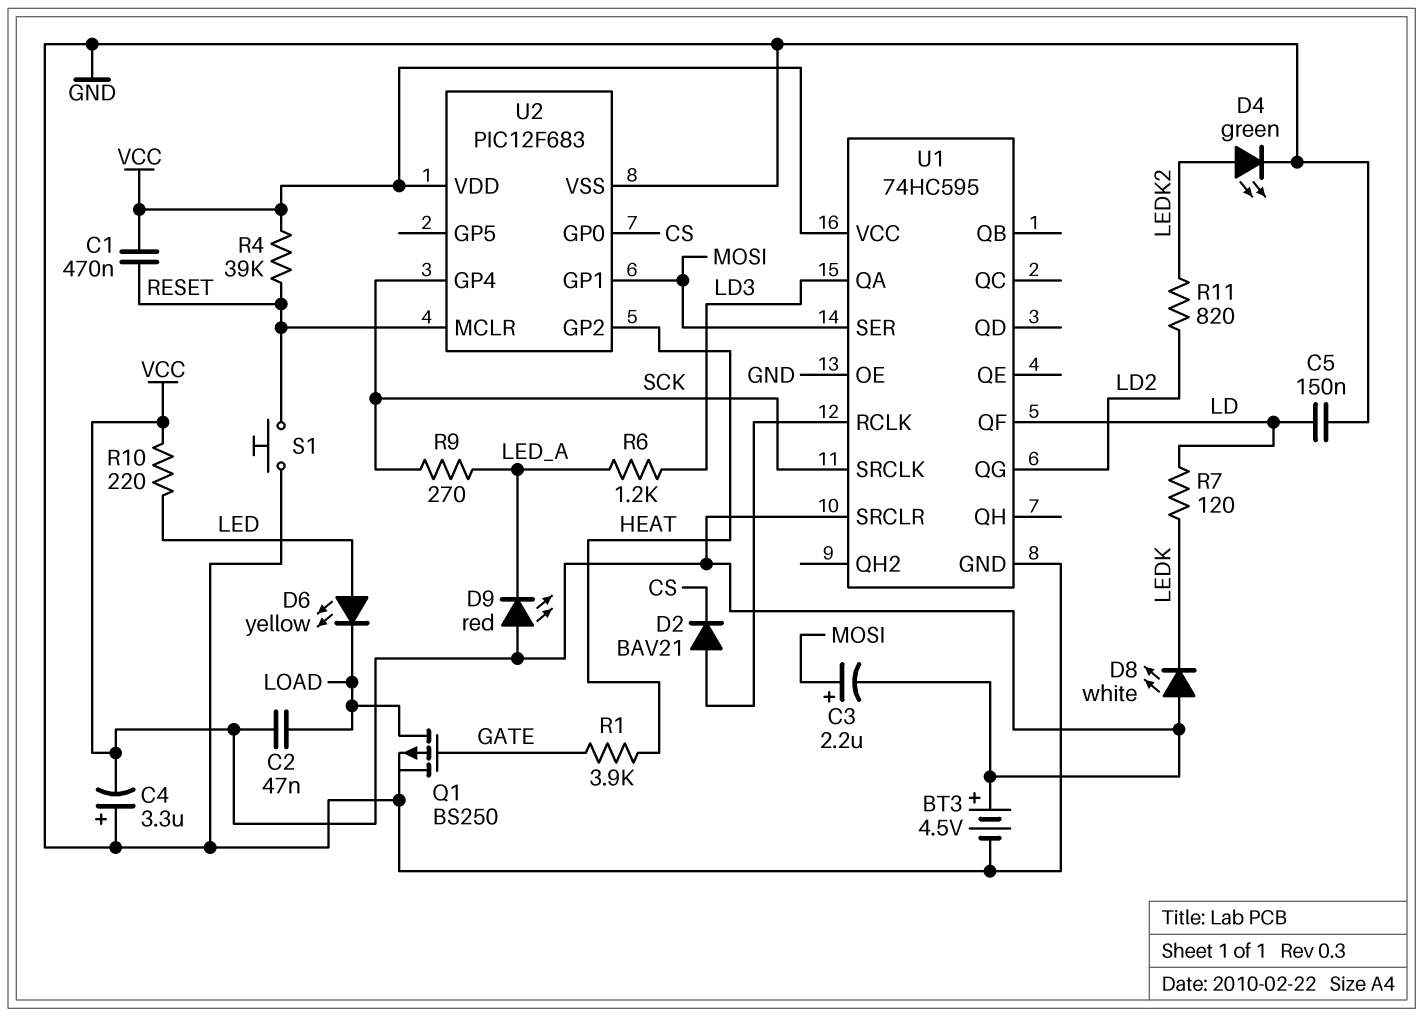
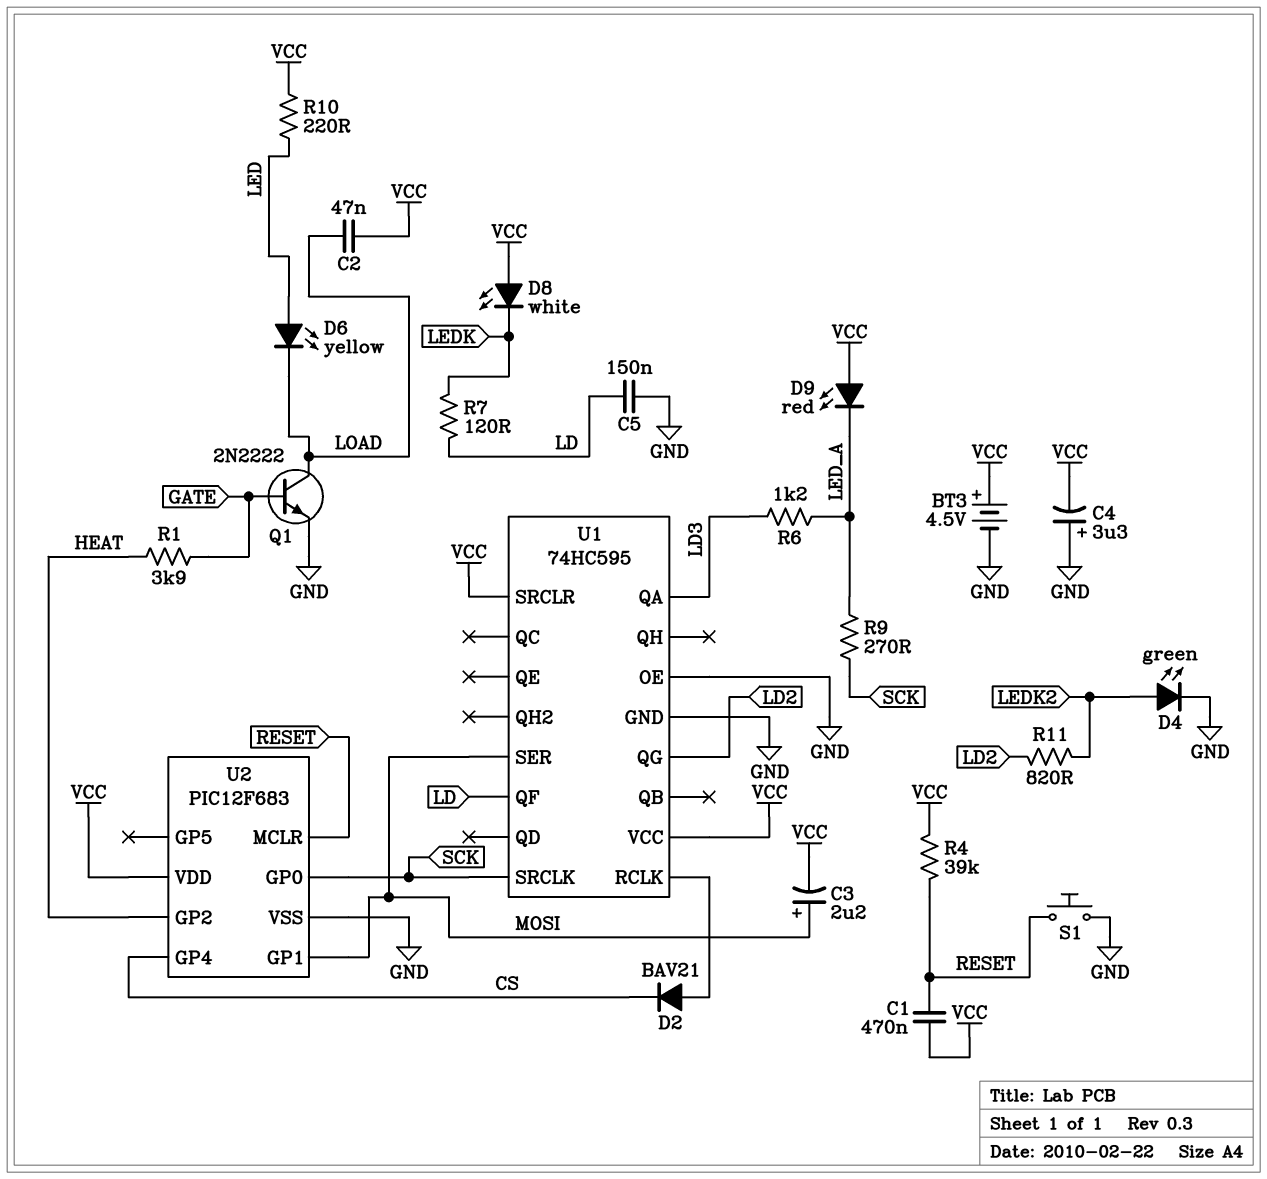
Q1: PMOS BS250 (G GATE, D LOAD, S GND) -> NPN 2N2222 (B GATE, C LOAD, E GND)
U2 pin GP0: CS -> SCK
U2 pin GP4: SCK -> CS

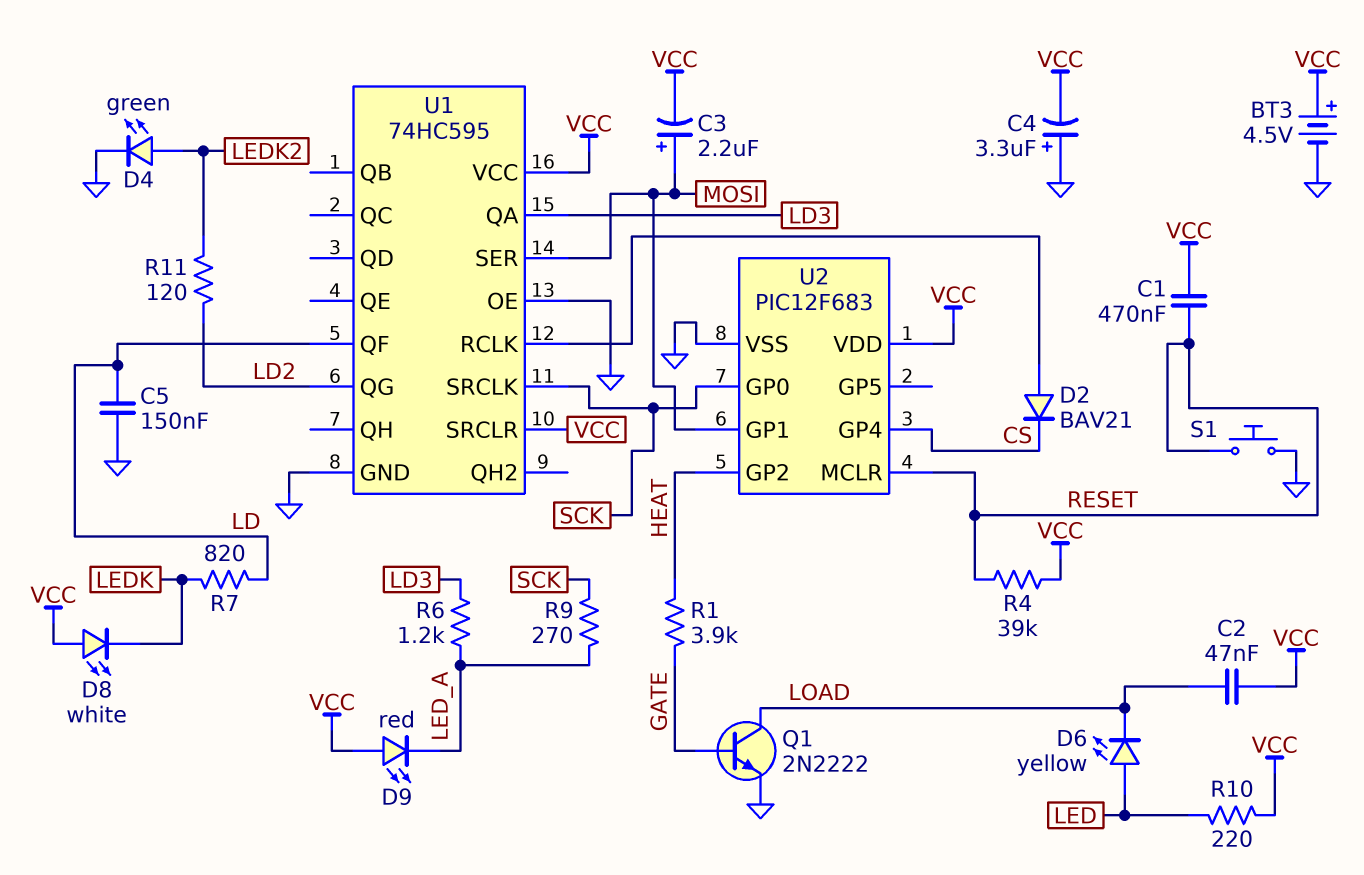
R7: 120 (LD, LEDK) -> 820 (LD, LEDK)
R11: 820 (LD2, LEDK2) -> 120 (LD2, LEDK2)

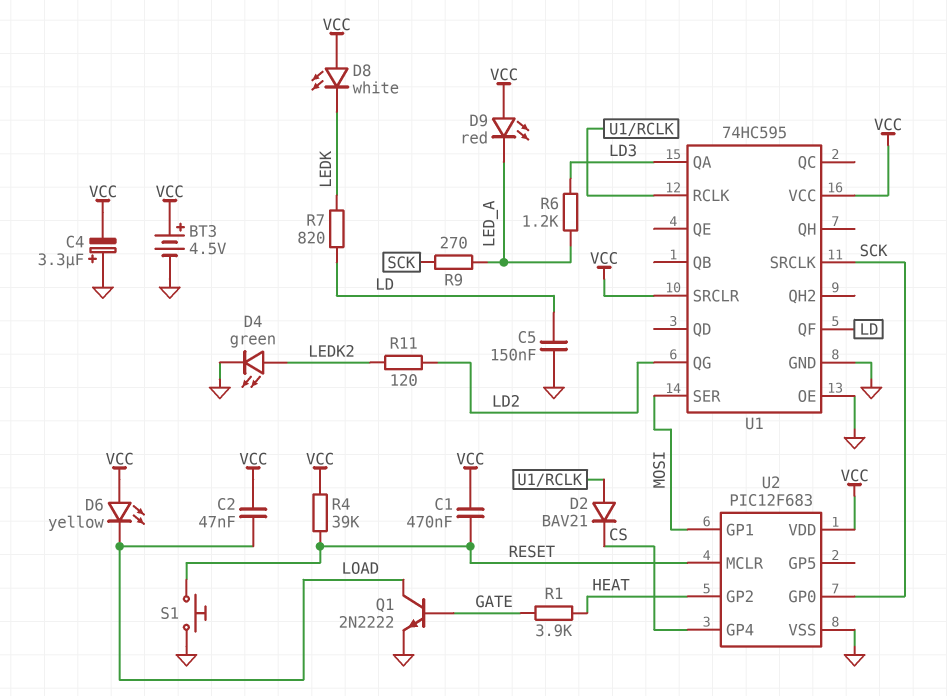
C3: 2.2uF (plus MOSI, minus VCC) -> none
D6: LED yellow (A LED, K LOAD) -> LED yellow (A VCC, K LOAD)
R10: 220 (LED, VCC) -> none

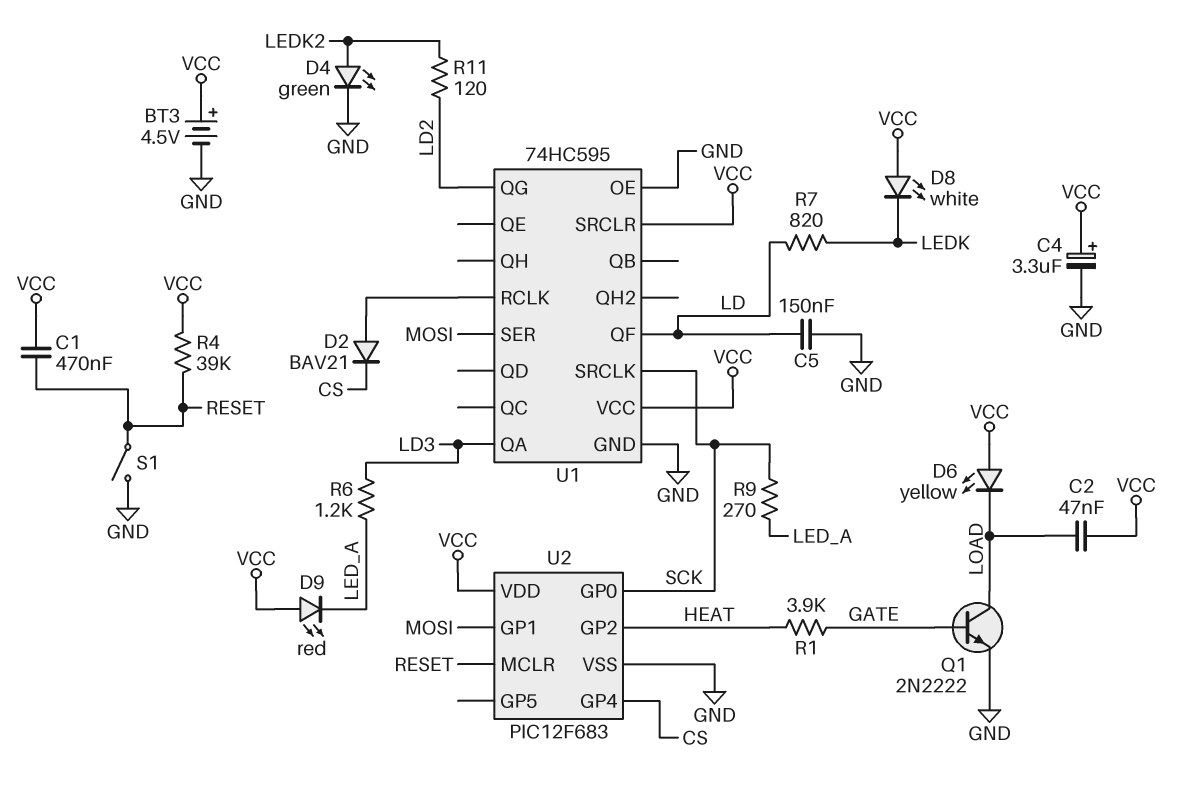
C4: 3.3uF (plus GND, minus VCC) -> 3.3uF (plus VCC, minus GND)
S1: button (GND, RESET) -> switch (GND, RESET)

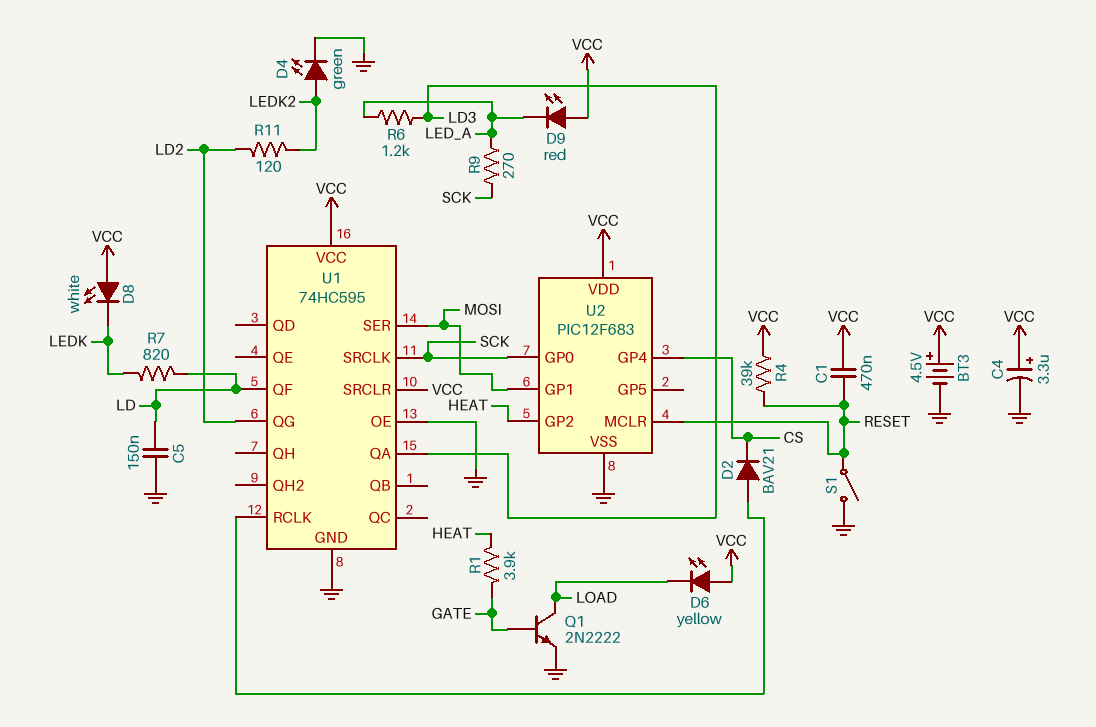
C2: 47nF (LOAD, VCC) -> none

